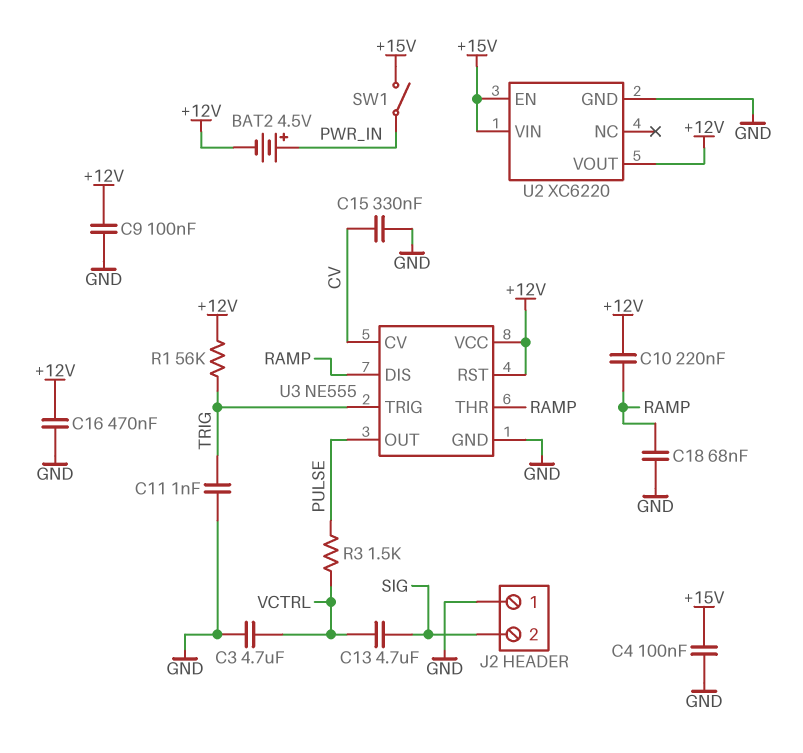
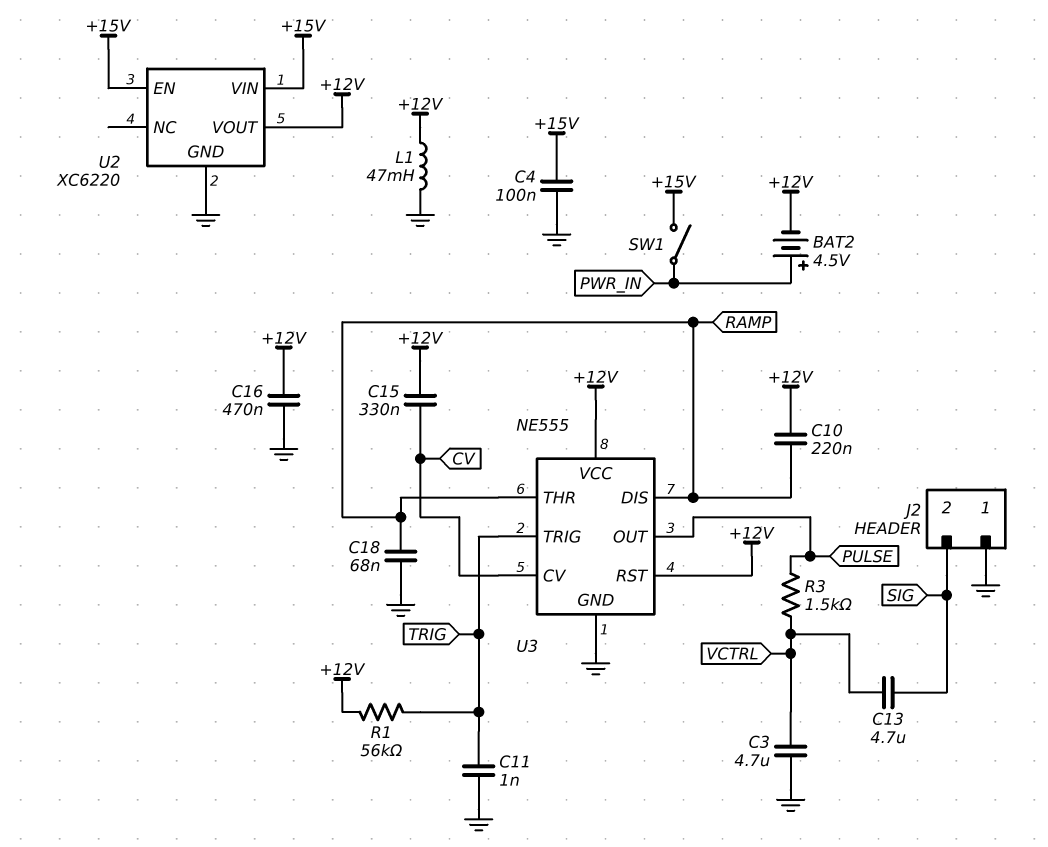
C9: 100nF (+12V, GND) -> none
C15: 330nF (CV, GND) -> 330nF (+12V, CV)
L1: none -> 47mH (+12V, GND)

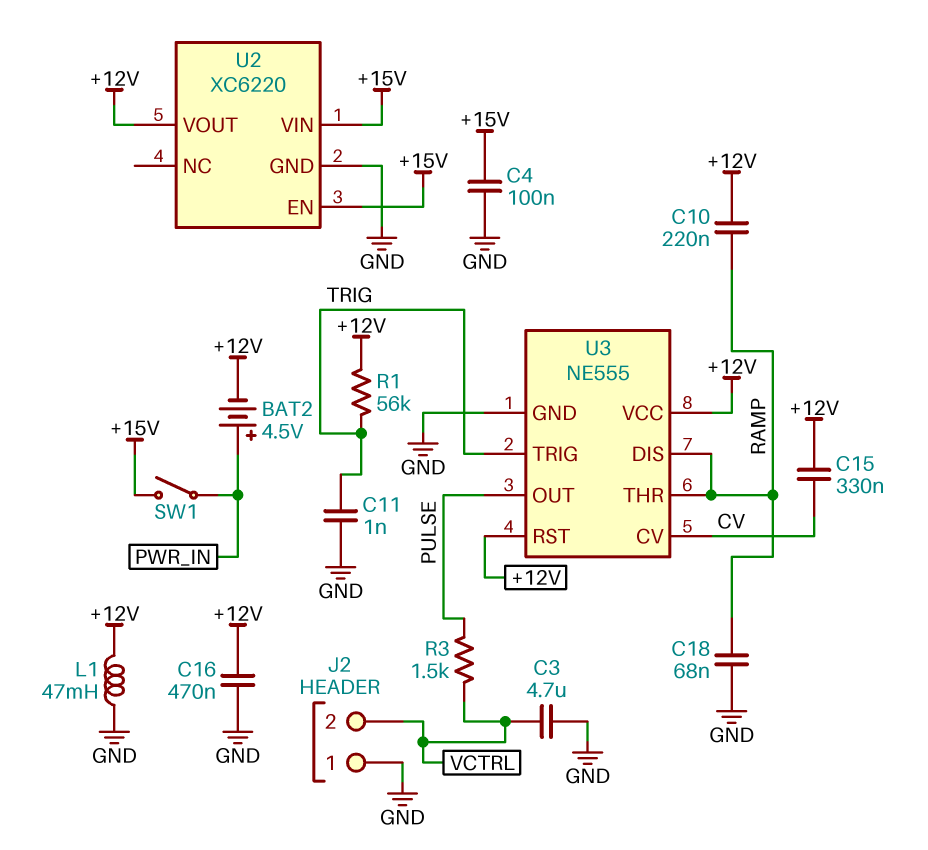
C13: 4.7uF (SIG, VCTRL) -> none
J2 pin 2: SIG -> VCTRL

